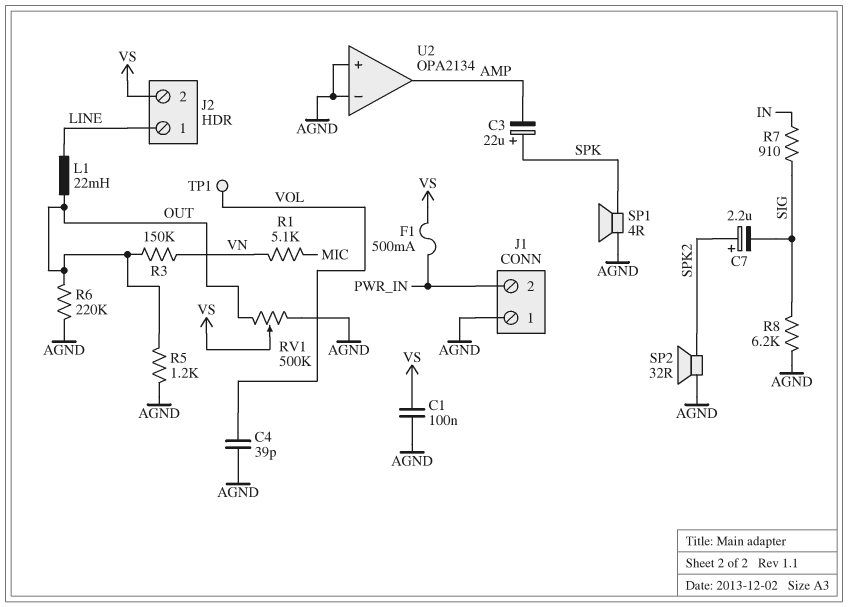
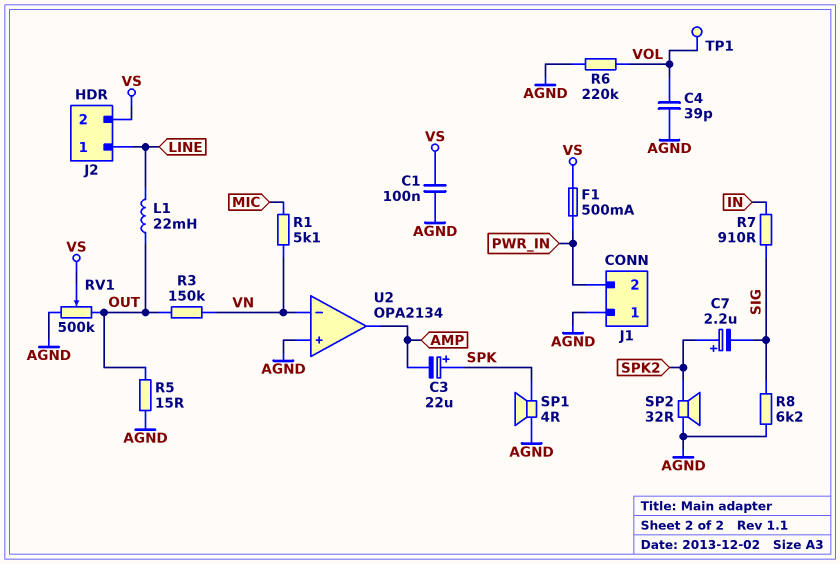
R5: 1.2k (AGND, OUT) -> 15 (AGND, OUT)
R6: 220k (AGND, OUT) -> 220k (AGND, VOL)
U2 pin in-: AGND -> VN

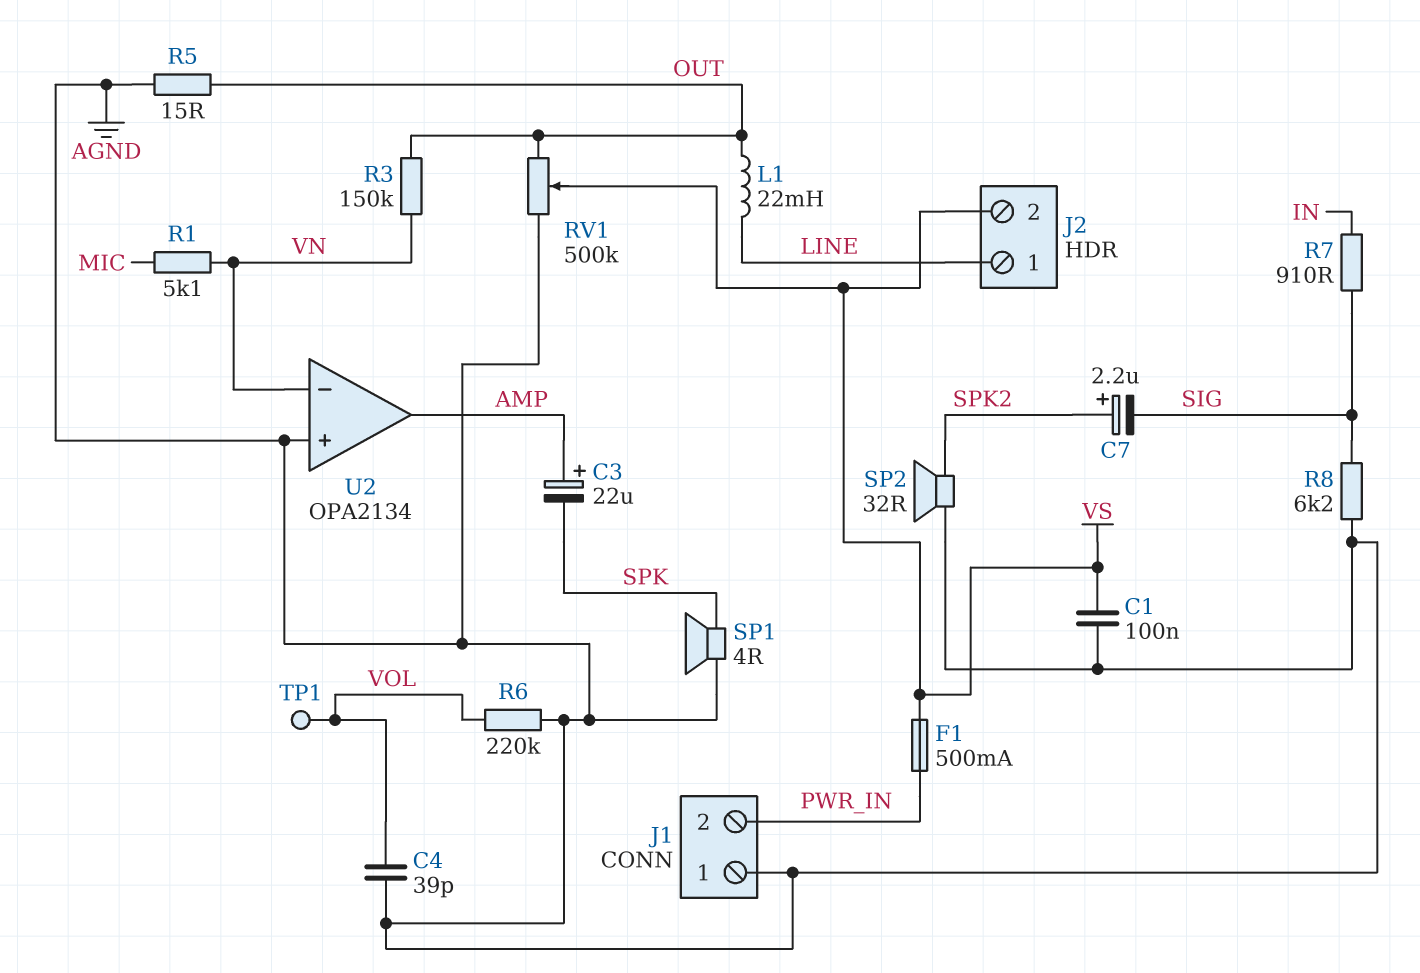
C3: 22uF (plus SPK, minus AMP) -> 22uF (plus AMP, minus SPK)

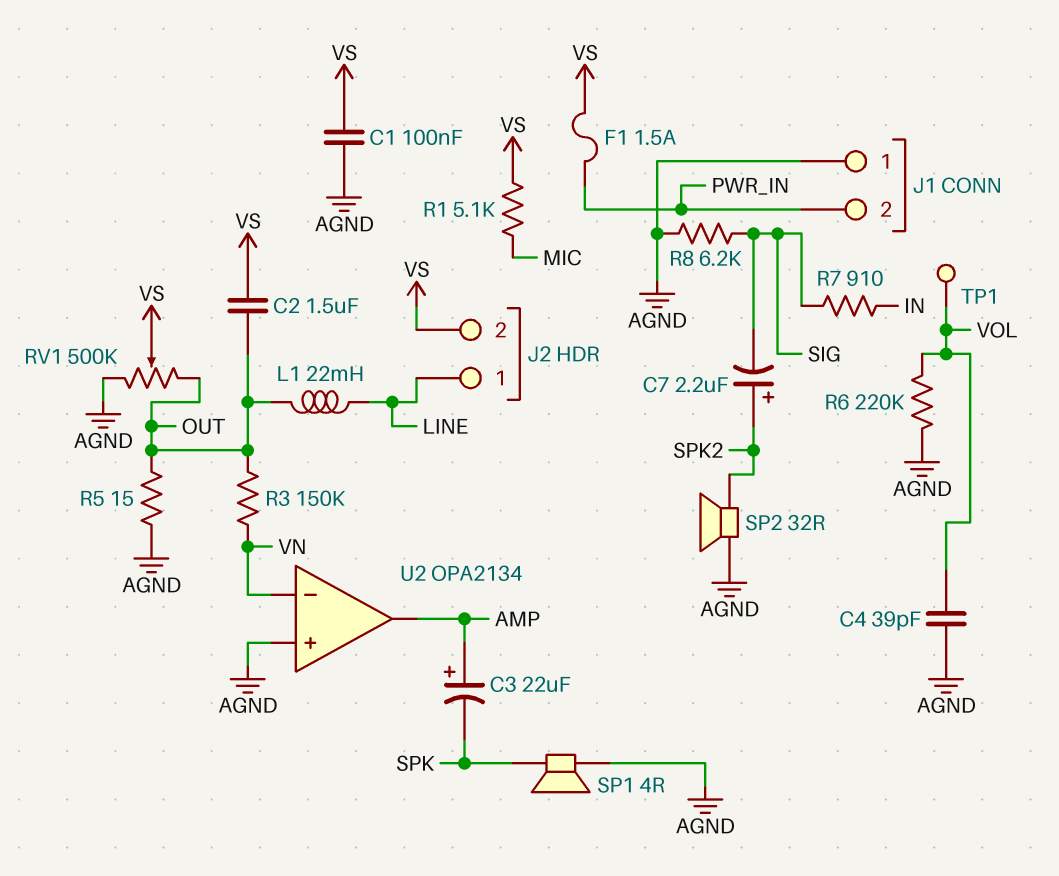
C2: none -> 1.5uF (OUT, VS)
F1: 500mA (PWR_IN, VS) -> 1.5A (PWR_IN, VS)
R1: 5.1k (MIC, VN) -> 5.1k (MIC, VS)

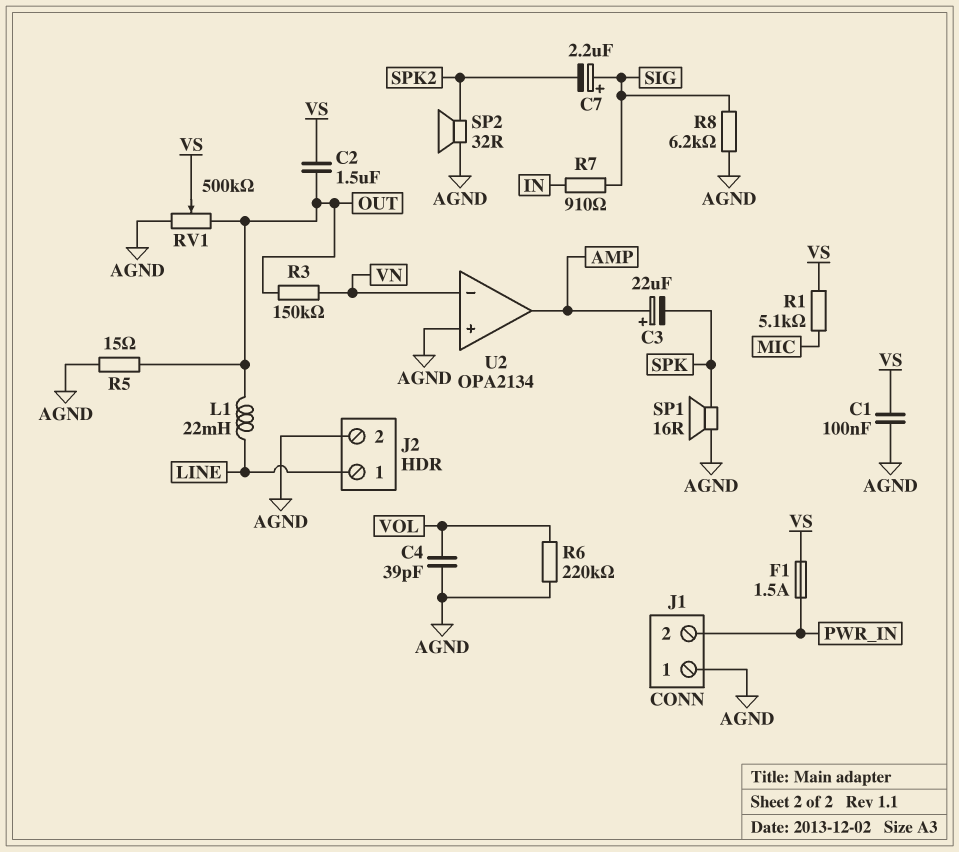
C7: 2.2uF (plus SPK2, minus SIG) -> 2.2uF (plus SIG, minus SPK2)
J2 pin 2: VS -> AGND
SP1: speaker 4R (AGND, SPK) -> speaker 16R (AGND, SPK)
TP1: test point (VOL) -> none

